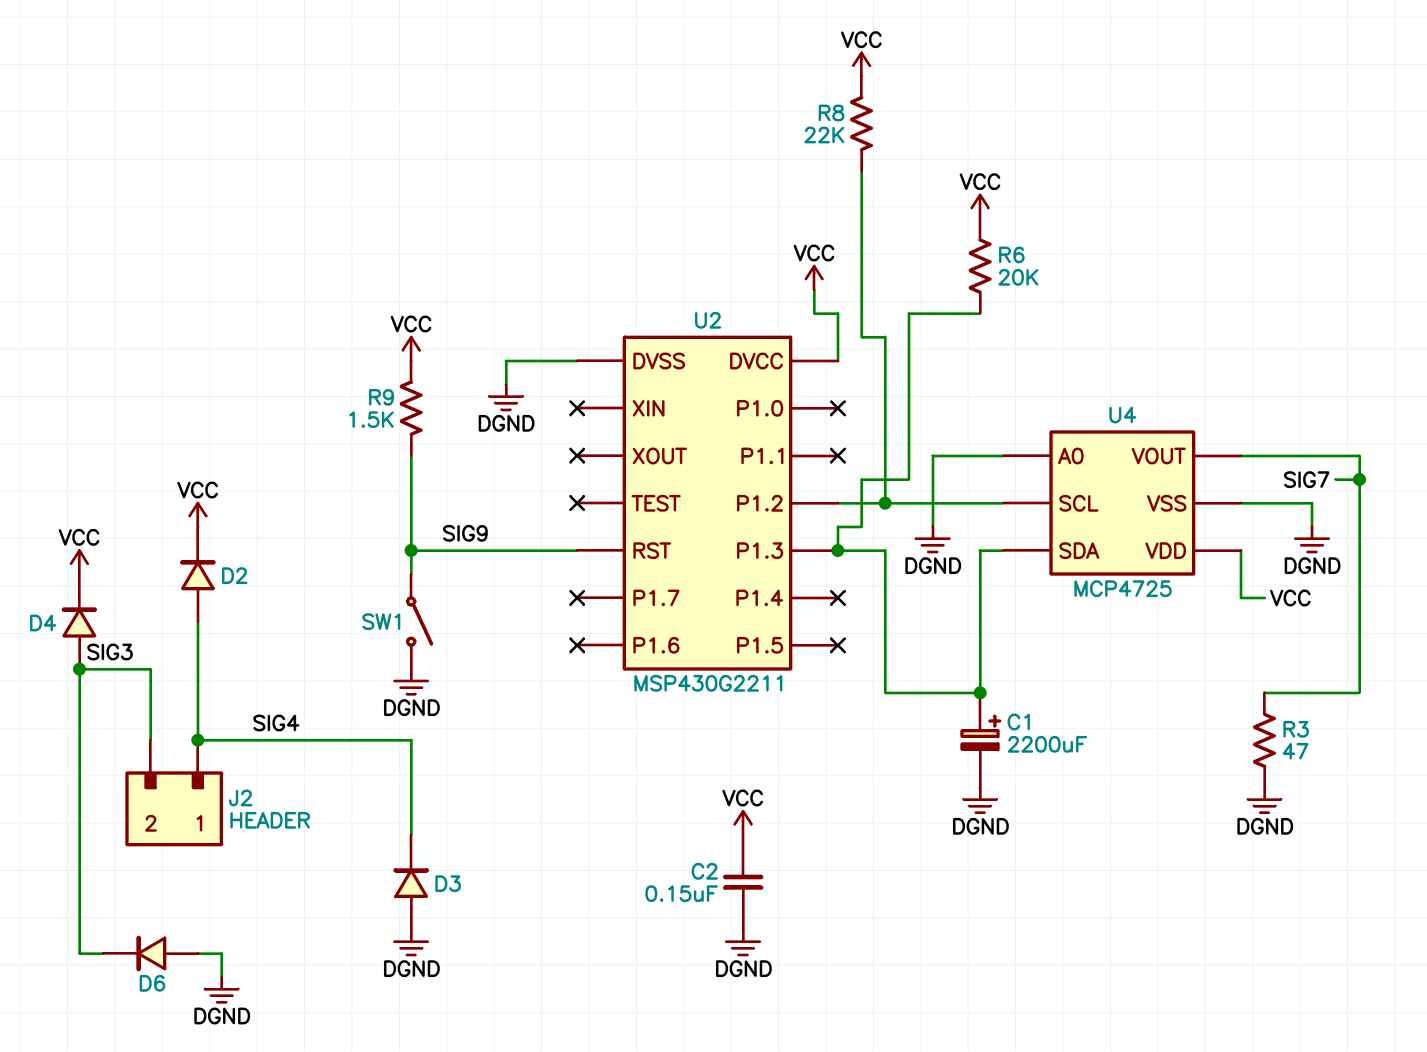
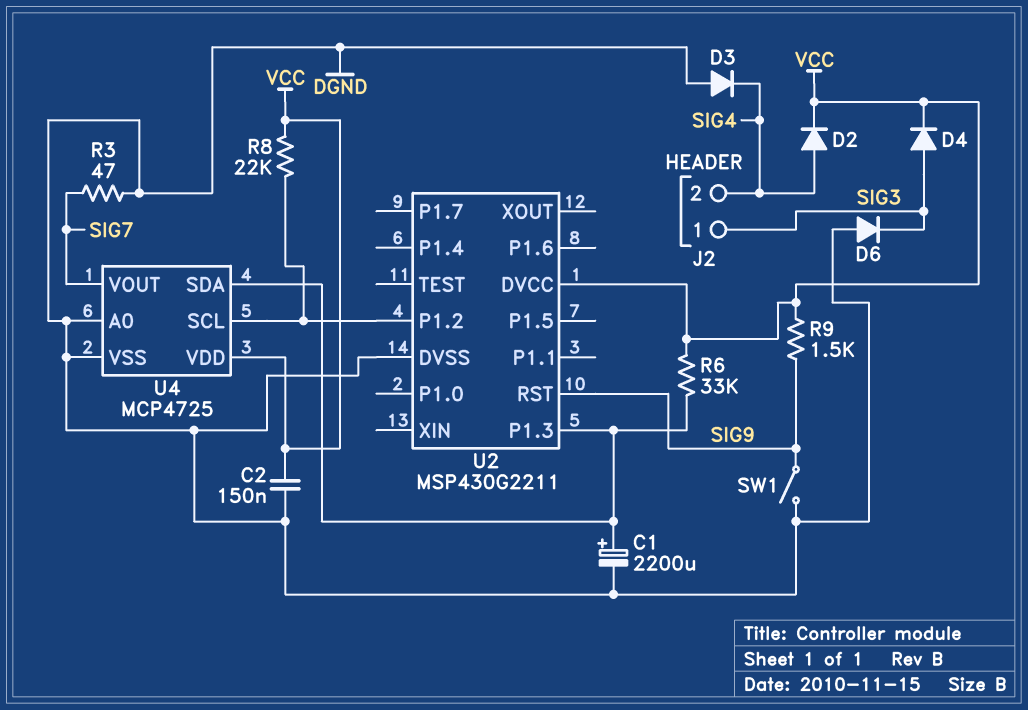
J2 pin 1: SIG4 -> SIG3
J2 pin 2: SIG3 -> SIG4
R6: 20k (U2/P1.3, VCC) -> 33k (U2/P1.3, VCC)

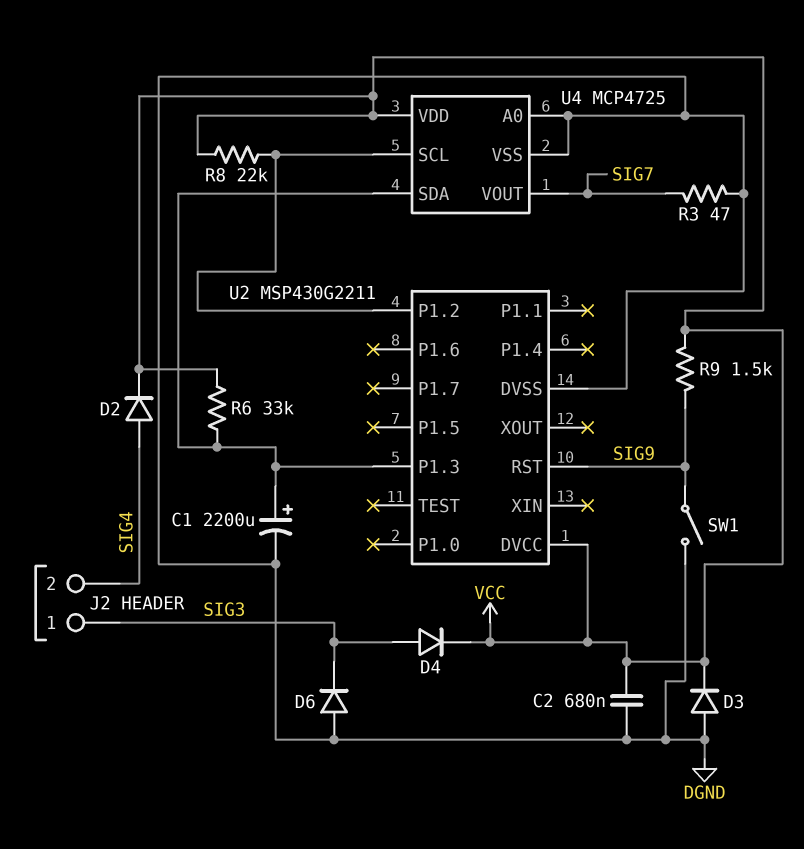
C2: 150nF (DGND, VCC) -> 680nF (DGND, VCC)
D3: diode (A DGND, K SIG4) -> diode (A DGND, K VCC)

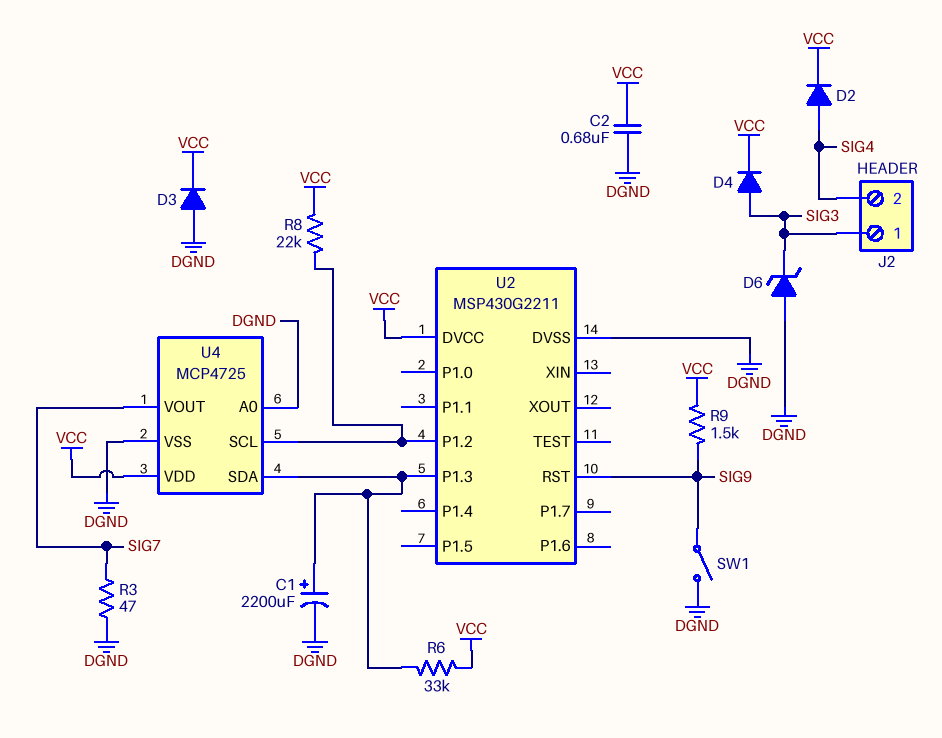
D6: diode (A DGND, K SIG3) -> zener (A DGND, K SIG3)

